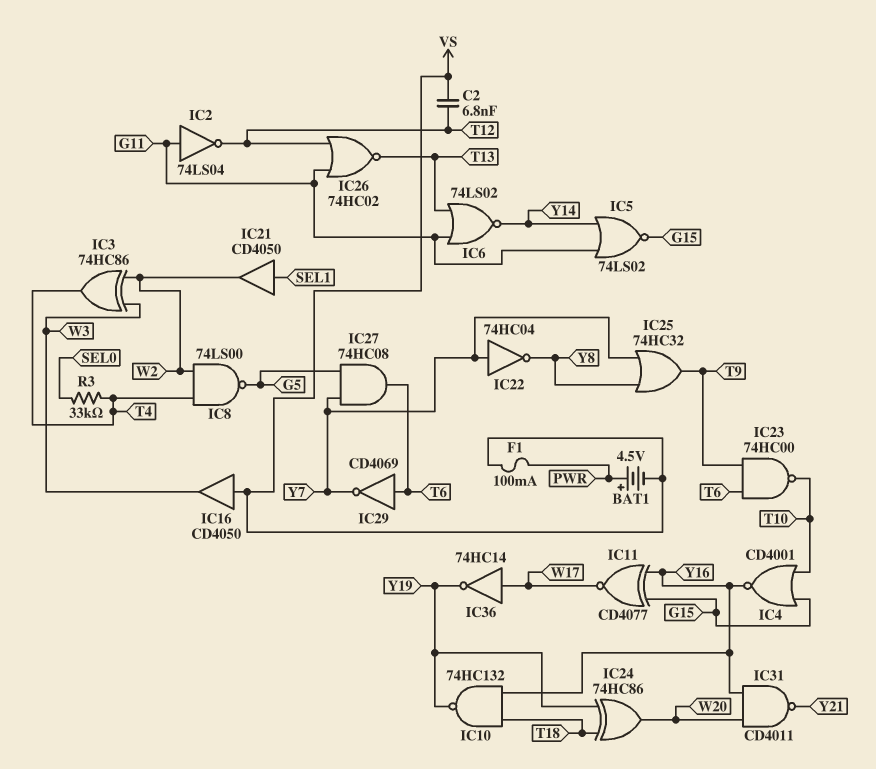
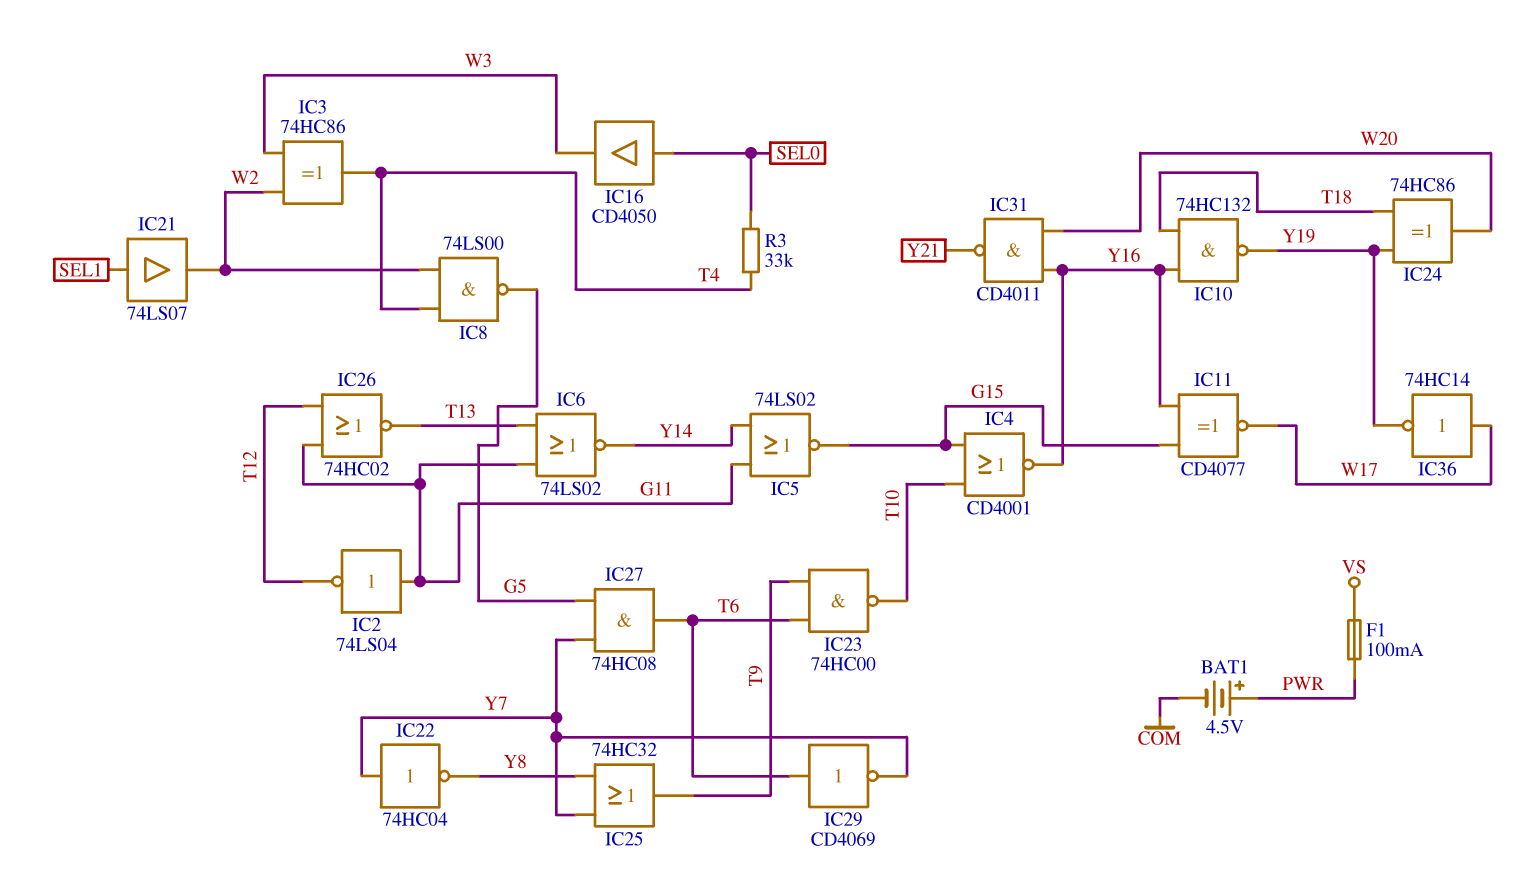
BAT1: 4.5V (plus PWR, minus VS) -> 4.5V (plus PWR, minus COM)
C2: 6.8nF (T12, VS) -> none
IC16: buffer CD4050 (in VS, out W3) -> buffer CD4050 (in SEL0, out W3)
IC21: buffer CD4050 (in SEL1, out W2) -> buffer 74LS07 (in SEL1, out W2)

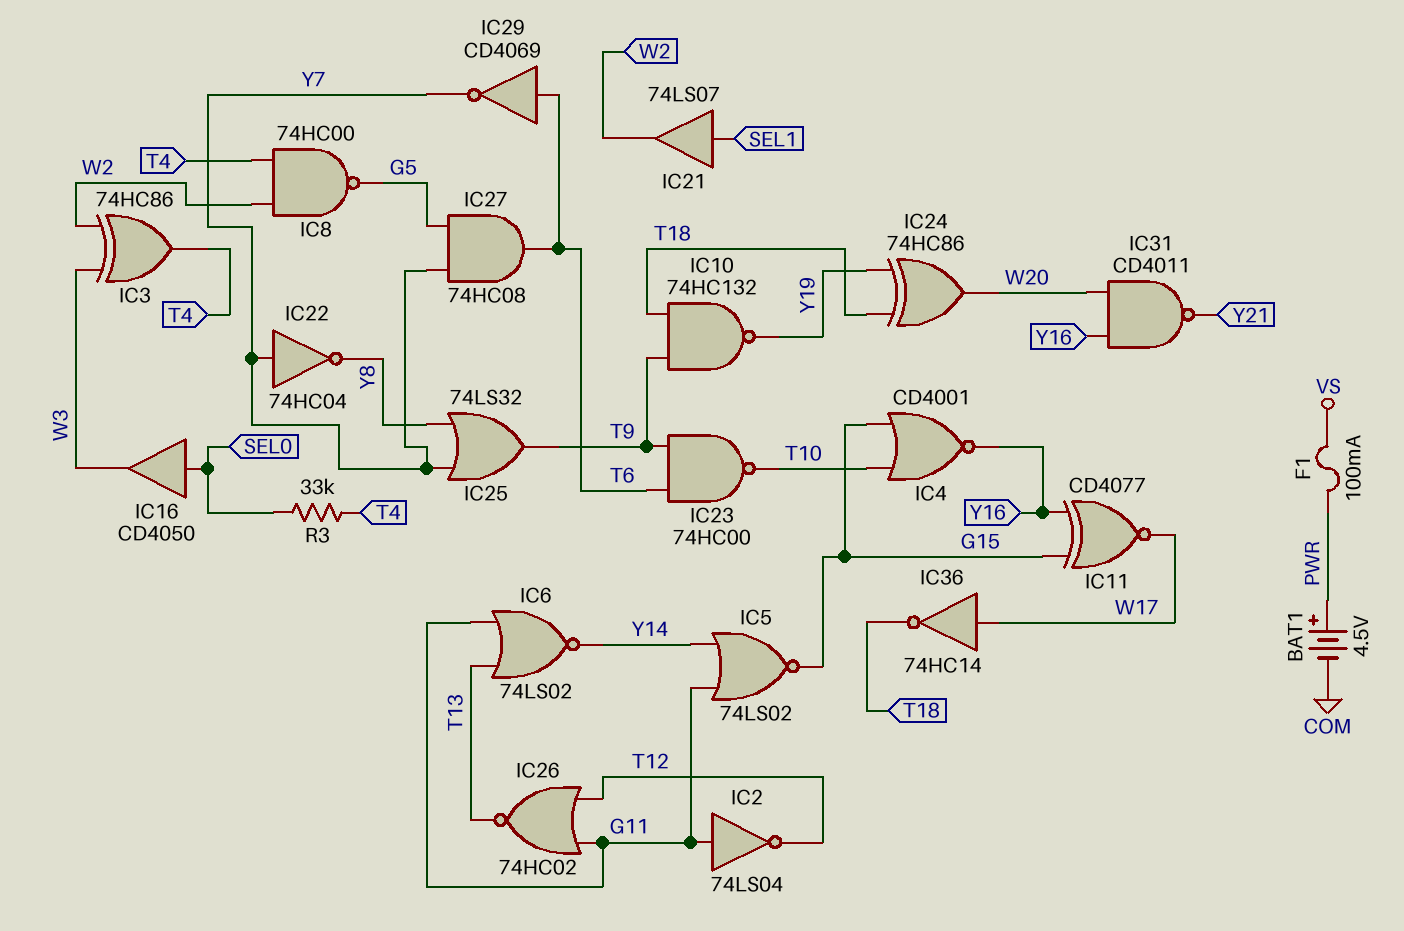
IC8: NAND 74LS00 (in T4, in W2, out G5) -> NAND 74HC00 (in T4, in W2, out G5)
IC10: NAND 74HC132 (in T18, in Y16, out Y19) -> NAND 74HC132 (in T9, in T18, out Y19)
IC25: OR 74HC32 (in Y7, in Y8, out T9) -> OR 74LS32 (in Y7, in Y8, out T9)
IC36: NOT 74HC14 (in W17, out Y19) -> NOT 74HC14 (in W17, out T18)

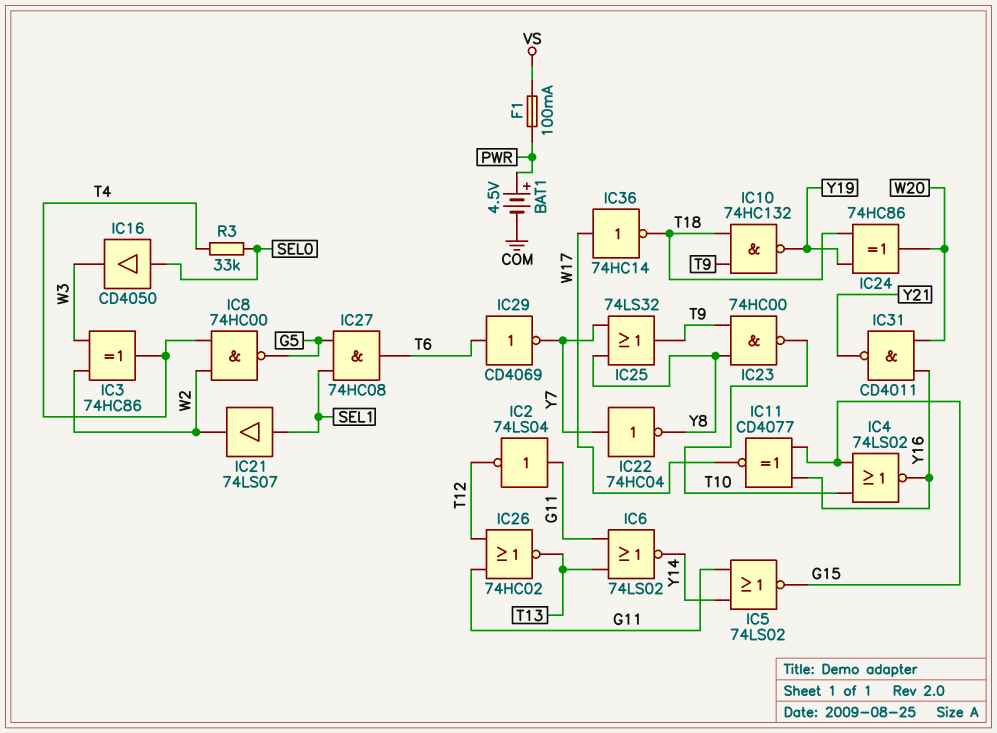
IC4: NOR CD4001 (in G15, in T10, out Y16) -> NOR 74LS02 (in G15, in T10, out Y16)
IC23: NAND 74HC00 (in T6, in T9, out T10) -> NAND 74HC00 (in T9, in Y8, out T10)
IC27: AND 74HC08 (in G5, in Y7, out T6) -> AND 74HC08 (in G5, in SEL1, out T6)

